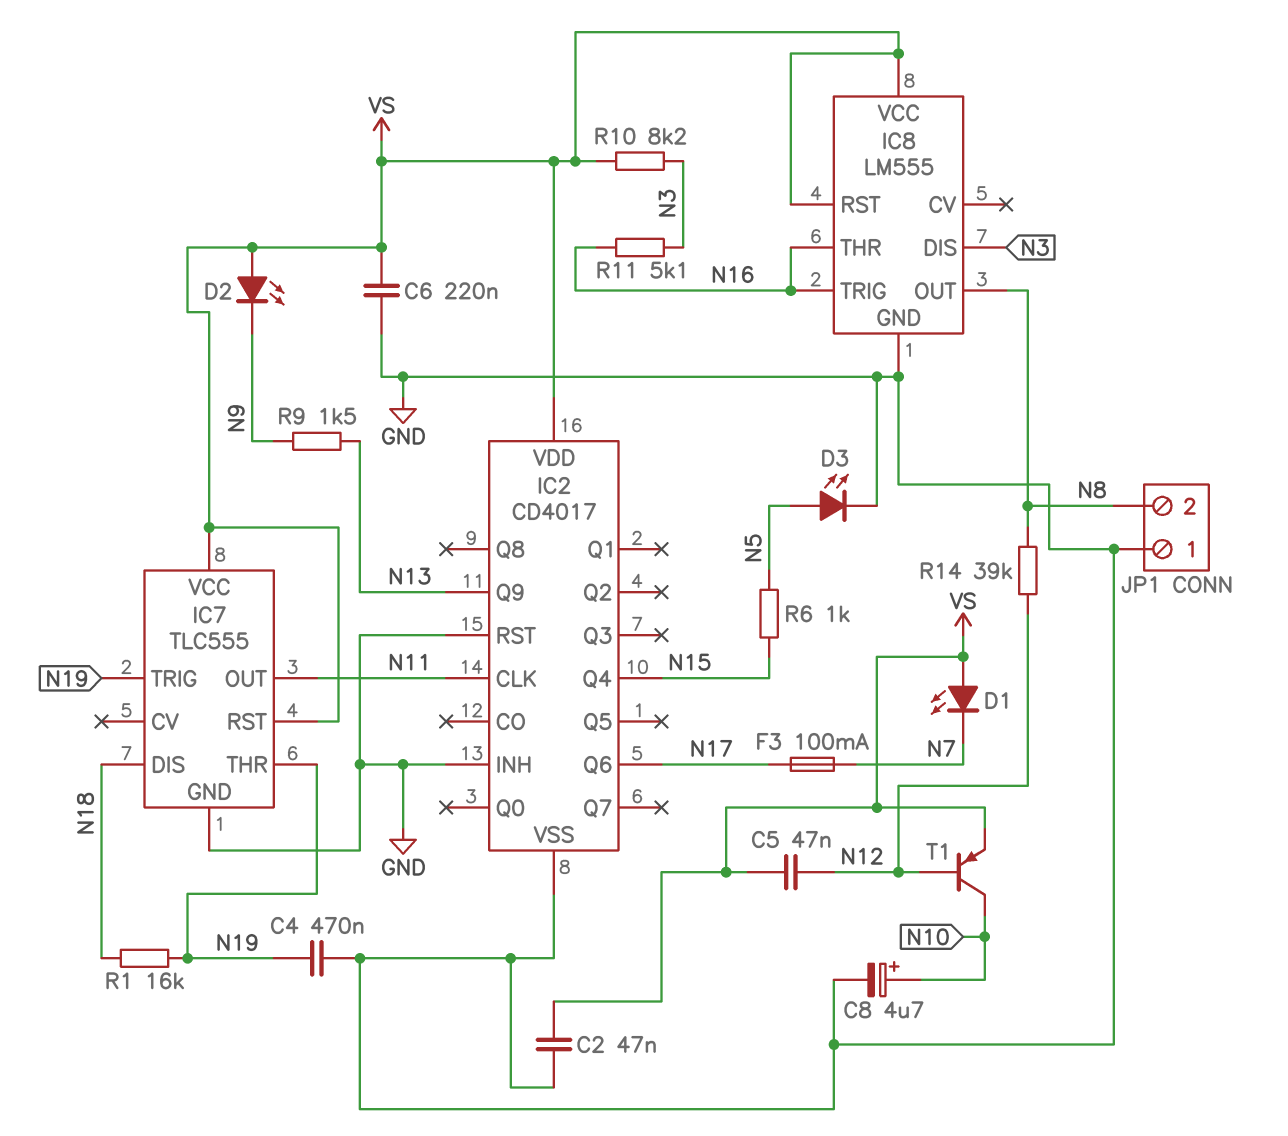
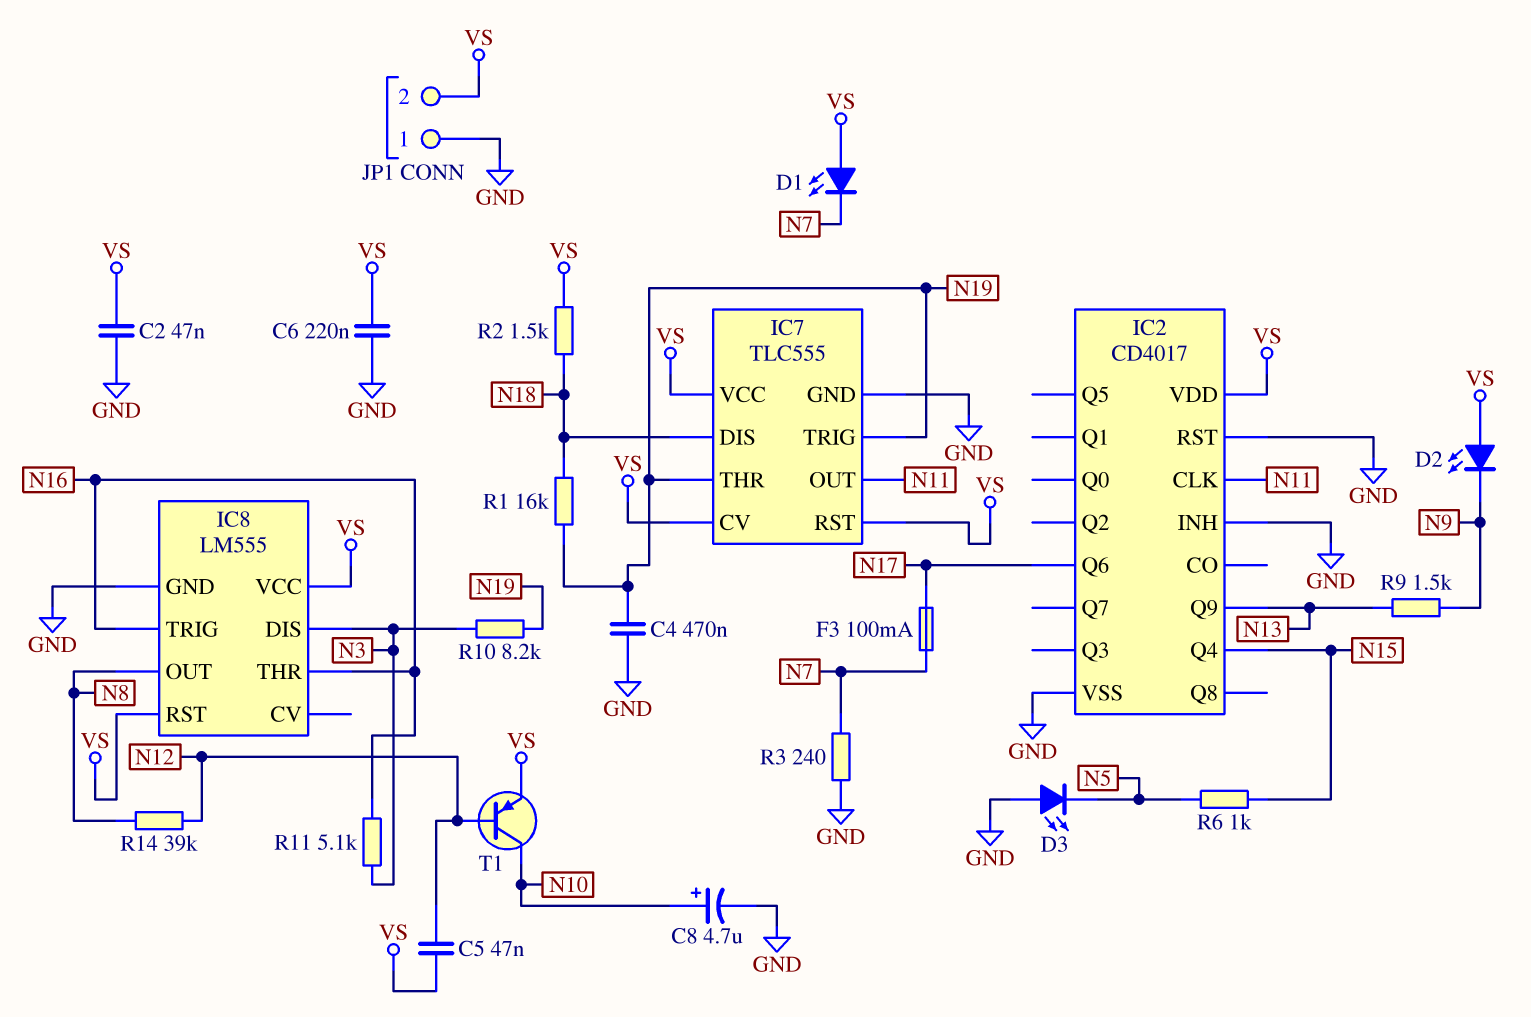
D3: LED (A N5, K GND) -> LED (A GND, K N5)
IC7 pin CV: none -> VS
JP1 pin 2: N8 -> VS
R2: none -> 1.5k (N18, VS)
R3: none -> 240 (GND, N7)
R10: 8.2k (N3, VS) -> 8.2k (N3, N19)

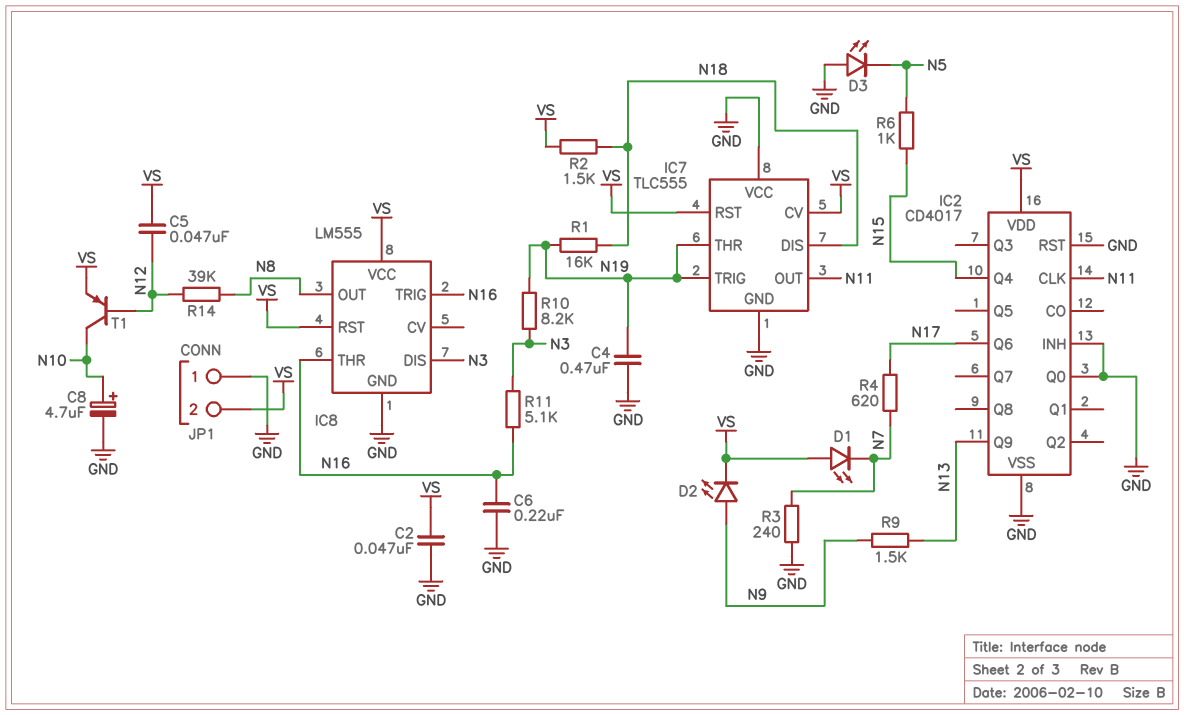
C6: 220nF (GND, VS) -> 220nF (GND, N16)
D2: LED (A VS, K N9) -> LED (A N9, K VS)
F3: 100mA (N7, N17) -> none
IC2 pin Q0: none -> GND
IC7 pin VCC: VS -> GND
R4: none -> 620 (N7, N17)

